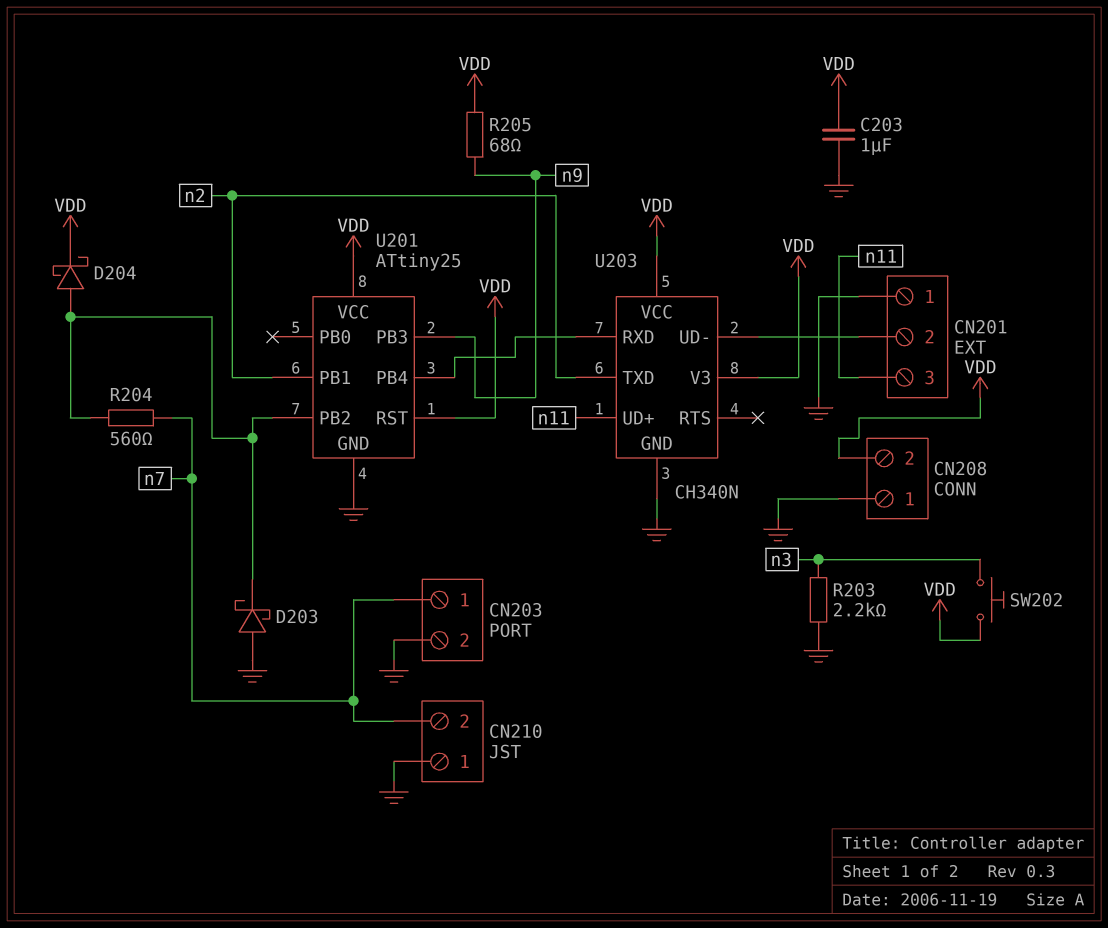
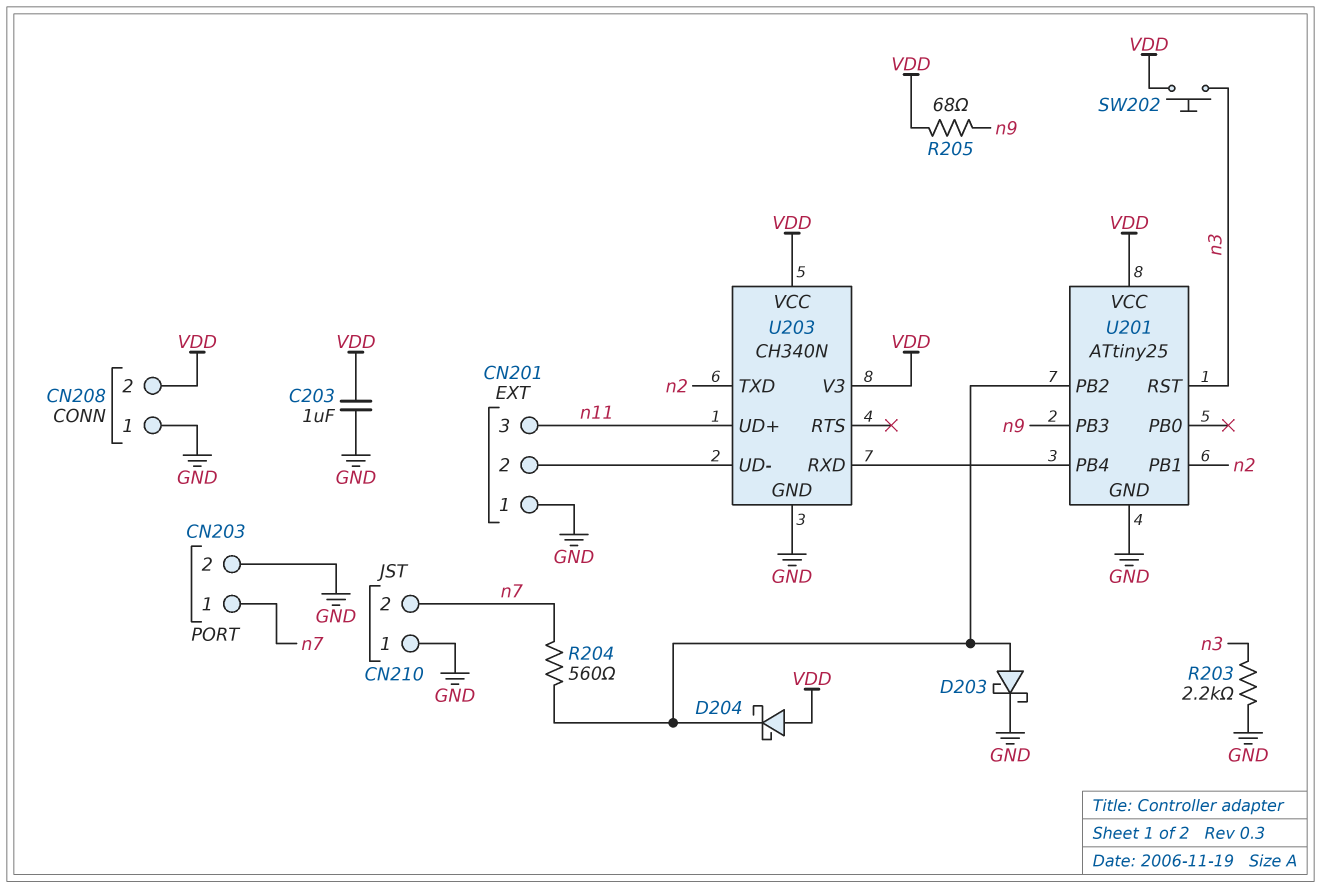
D203: schottky (A GND, K U201/PB2) -> schottky (A U201/PB2, K GND)
D204: schottky (A U201/PB2, K VDD) -> schottky (A VDD, K U201/PB2)
U201 pin RST: VDD -> n3

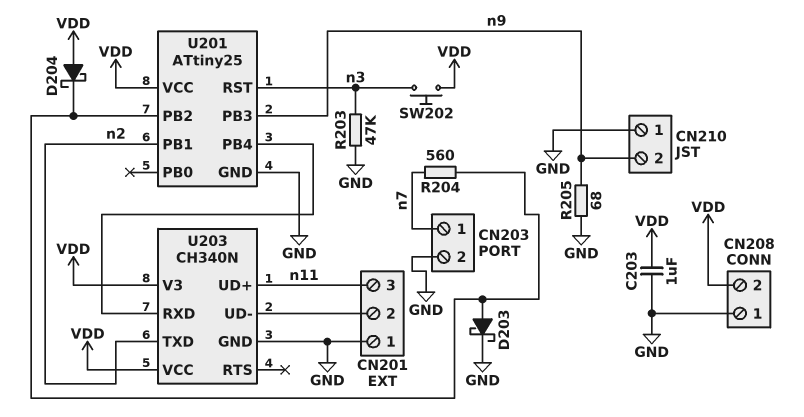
CN210 pin 2: n7 -> n9
R203: 2.2k (GND, n3) -> 47k (GND, n3)
R205: 68 (VDD, n9) -> 68 (GND, n9)

